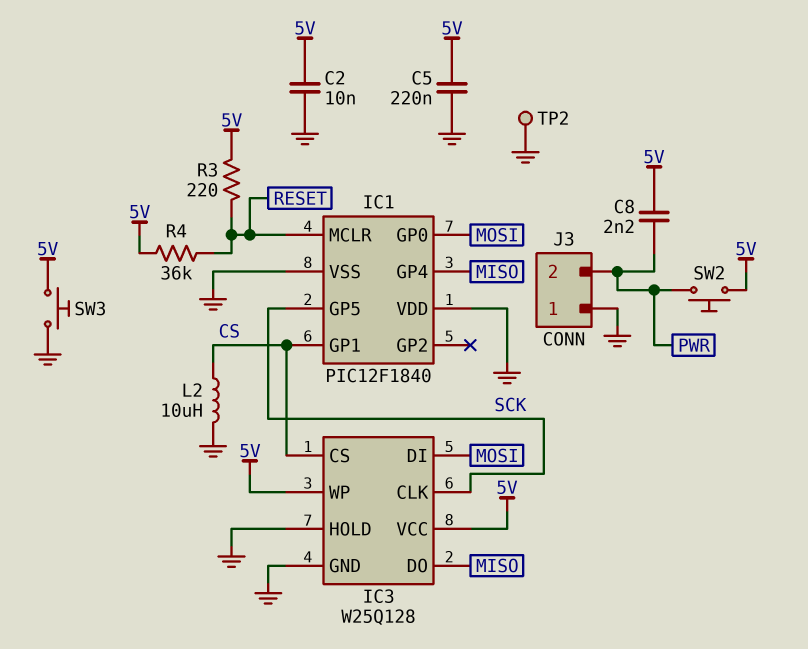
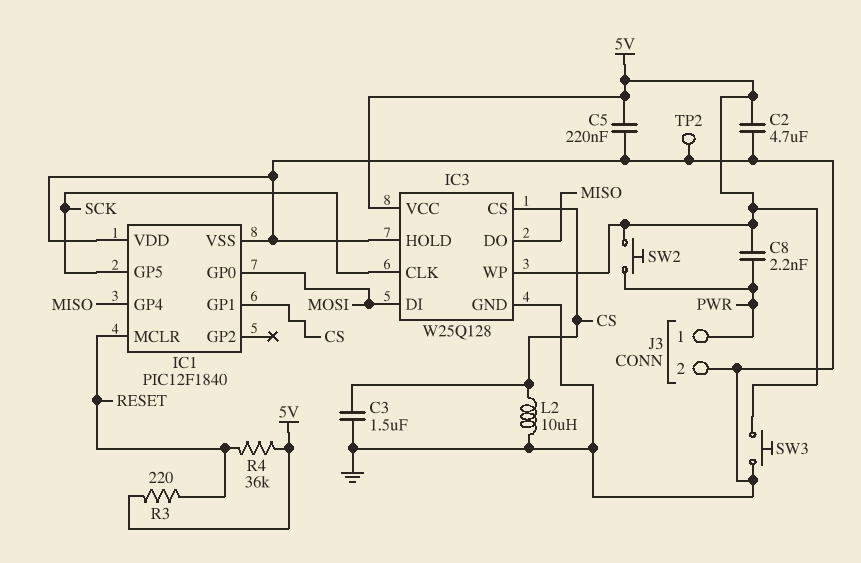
C2: 10nF (5V, GND) -> 4.7uF (5V, GND)
C3: none -> 1.5uF (CS, GND)
J3 pin 1: GND -> PWR
J3 pin 2: PWR -> GND

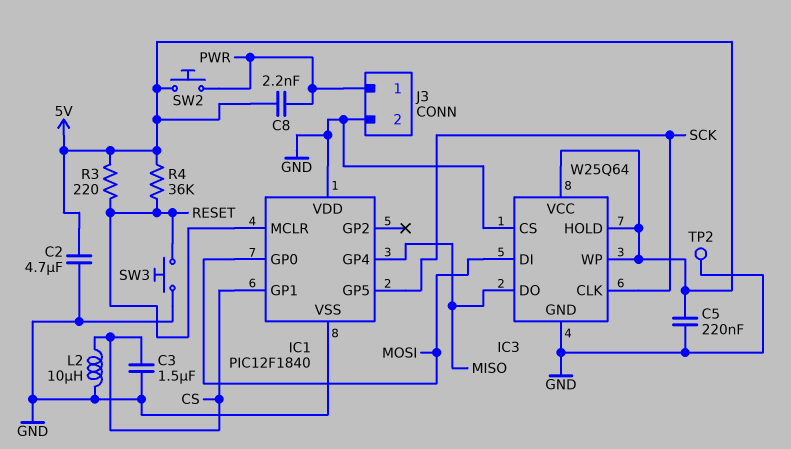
IC3: W25Q128 -> W25Q64
IC3 pin CS: CS -> GND
IC3 pin HOLD: GND -> 5V
SW3: button (5V, GND) -> button (GND, RESET)

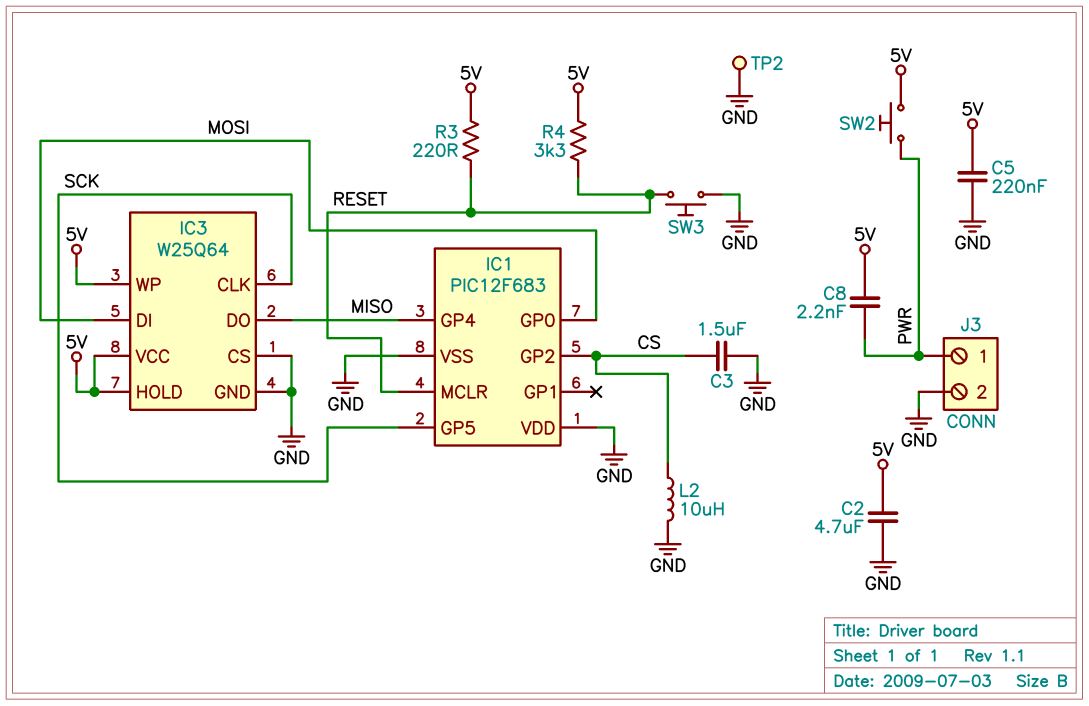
IC1: PIC12F1840 -> PIC12F683
IC1 pin GP1: CS -> none
IC1 pin GP2: none -> CS
R4: 36k (5V, RESET) -> 3.3k (5V, RESET)

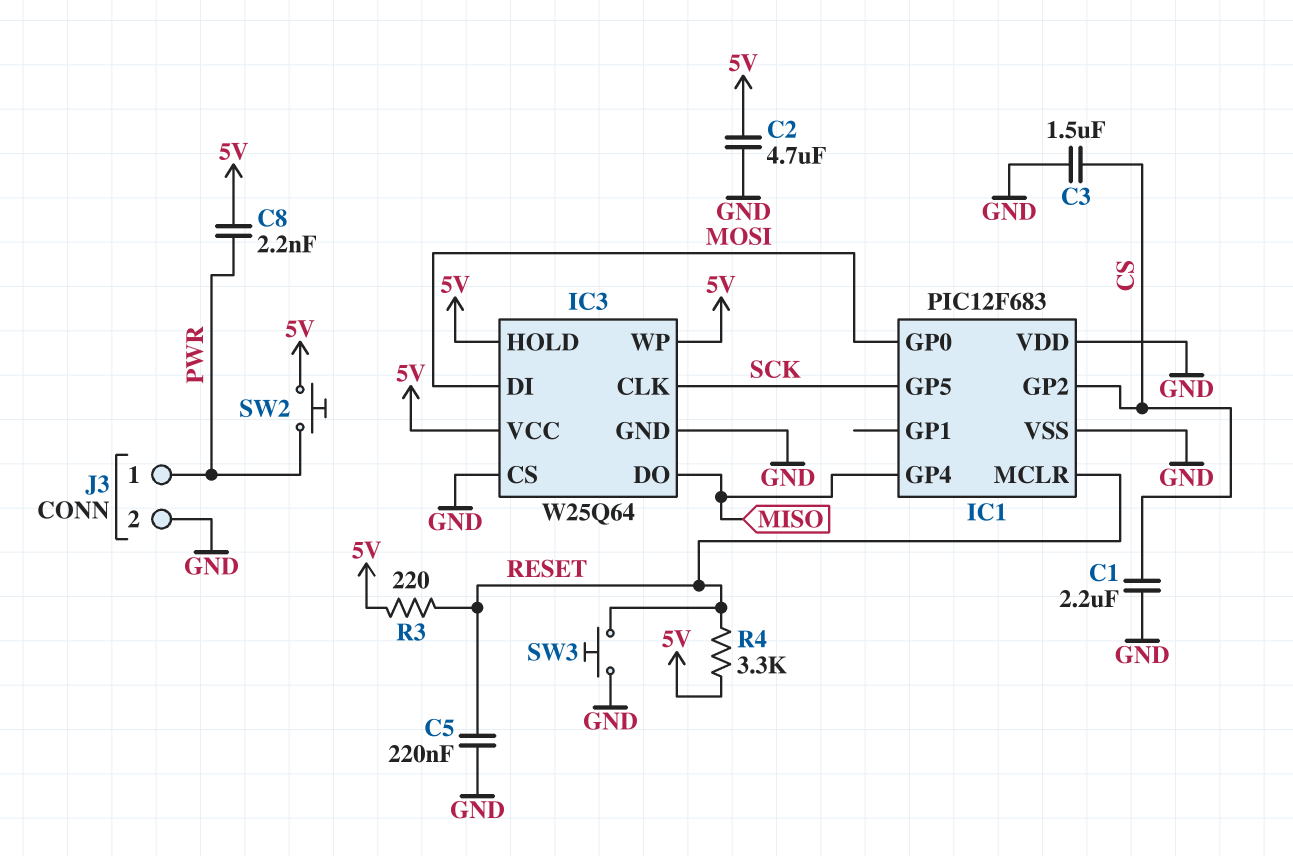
C1: none -> 2.2uF (CS, GND)
C5: 220nF (5V, GND) -> 220nF (GND, RESET)
L2: 10uH (CS, GND) -> none
TP2: test point (GND) -> none

